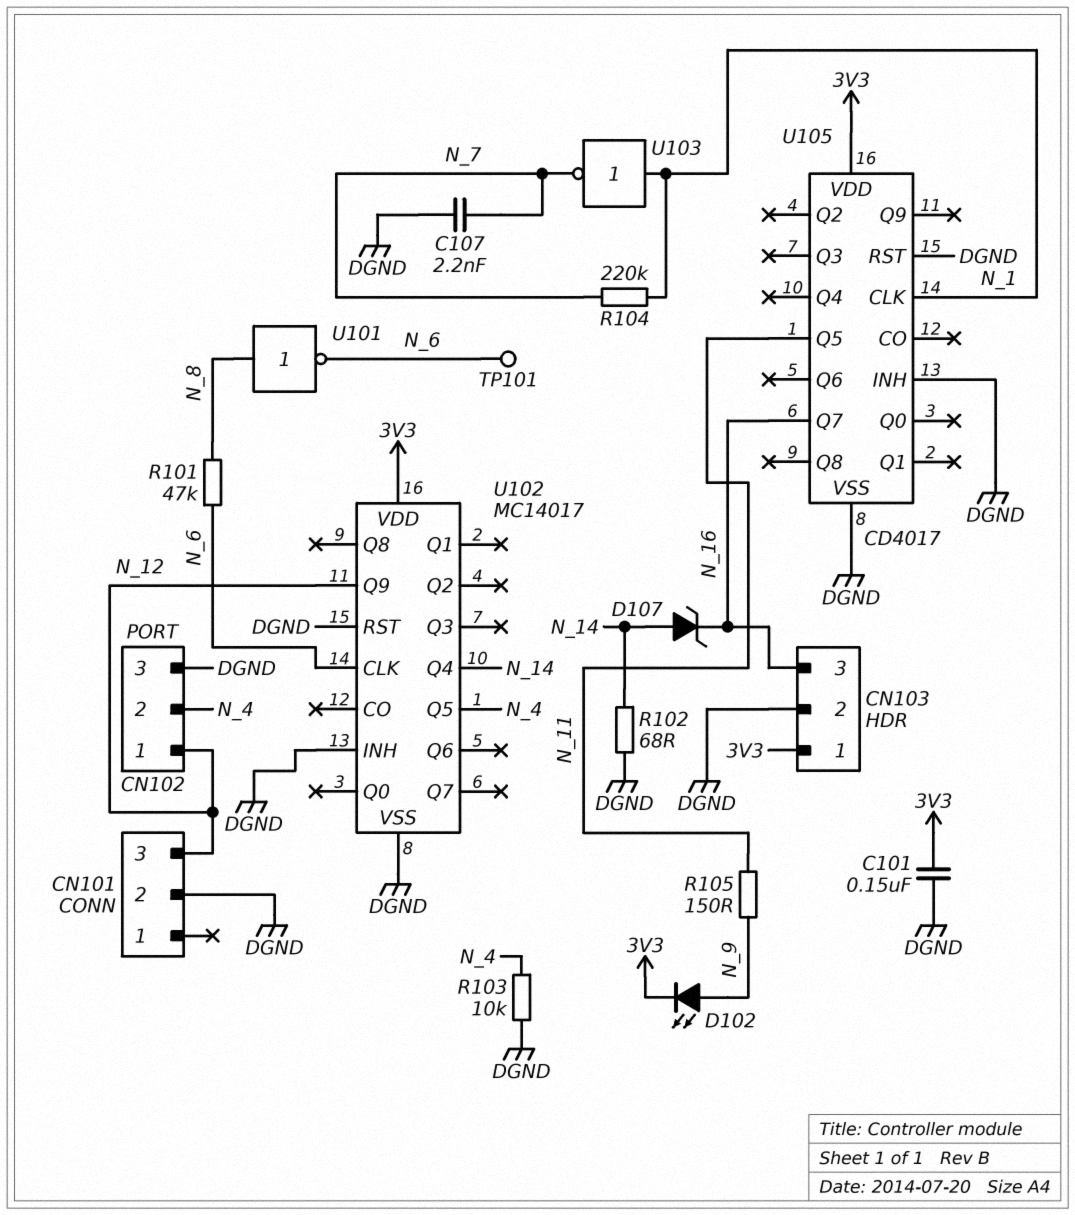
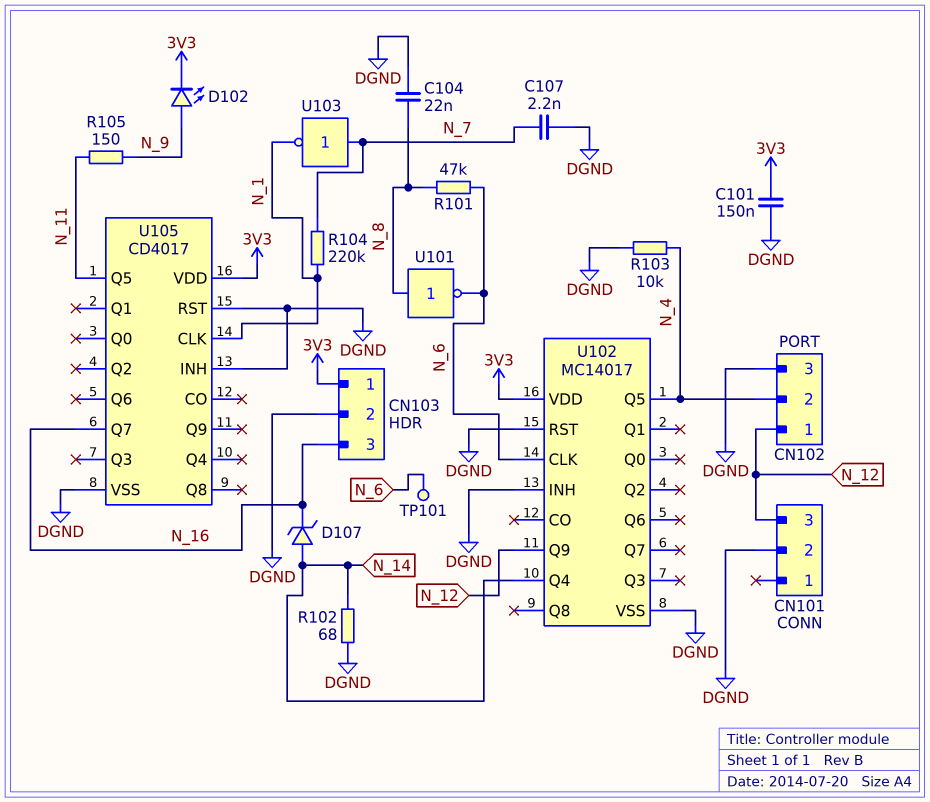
C104: none -> 22nF (DGND, N_8)
U103: NOT (in N_1, out N_7) -> NOT (in N_7, out N_1)

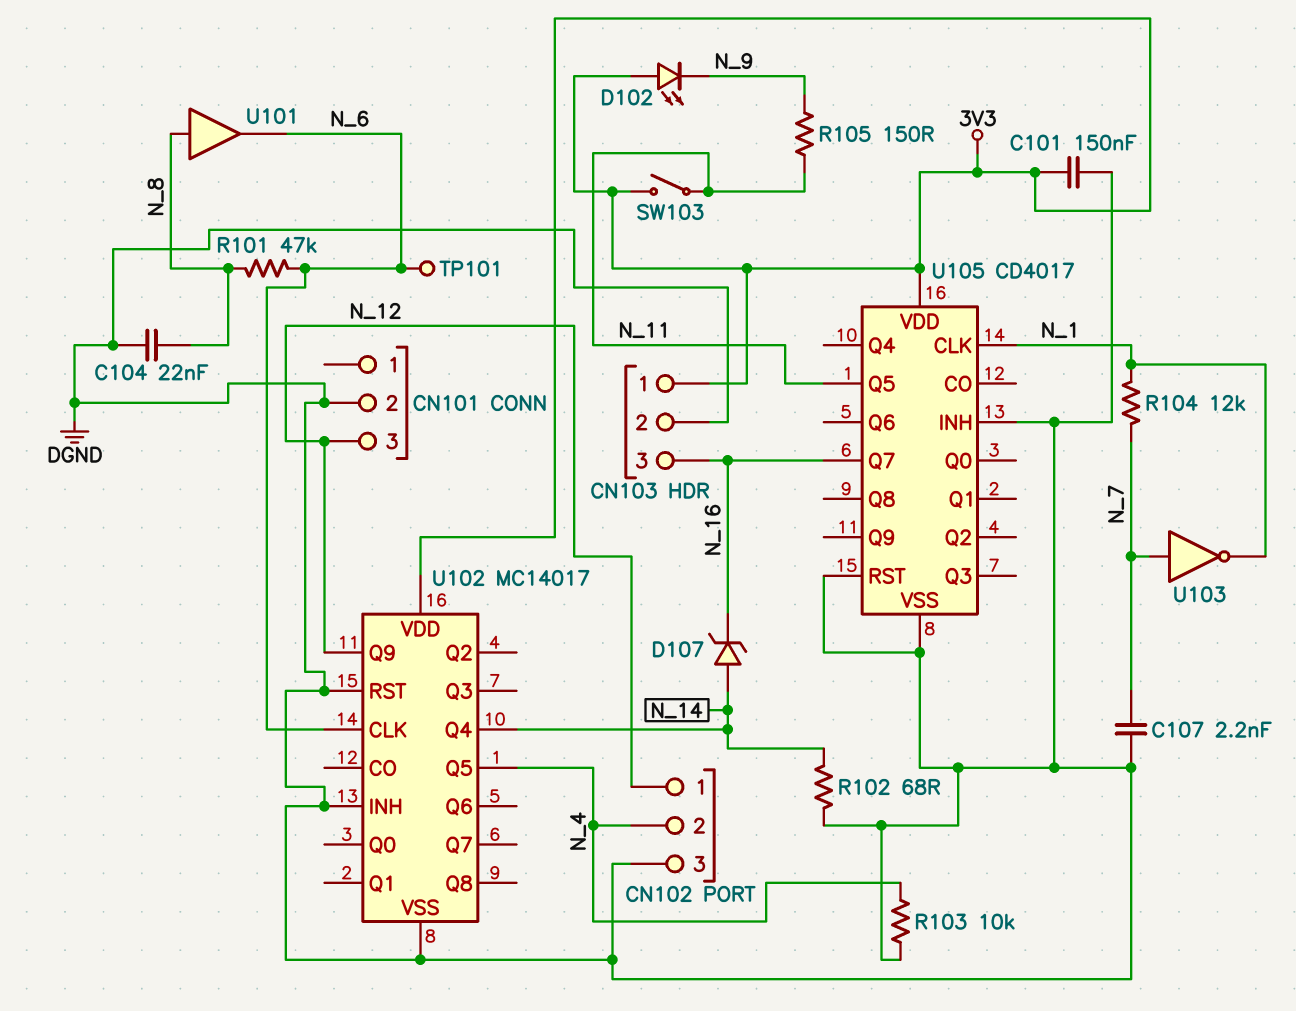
D102: LED (A N_9, K 3V3) -> LED (A 3V3, K N_9)
R104: 220k (N_1, N_7) -> 12k (N_1, N_7)
SW103: none -> switch (3V3, N_11)
U101: NOT (in N_8, out N_6) -> buffer (in N_8, out N_6)

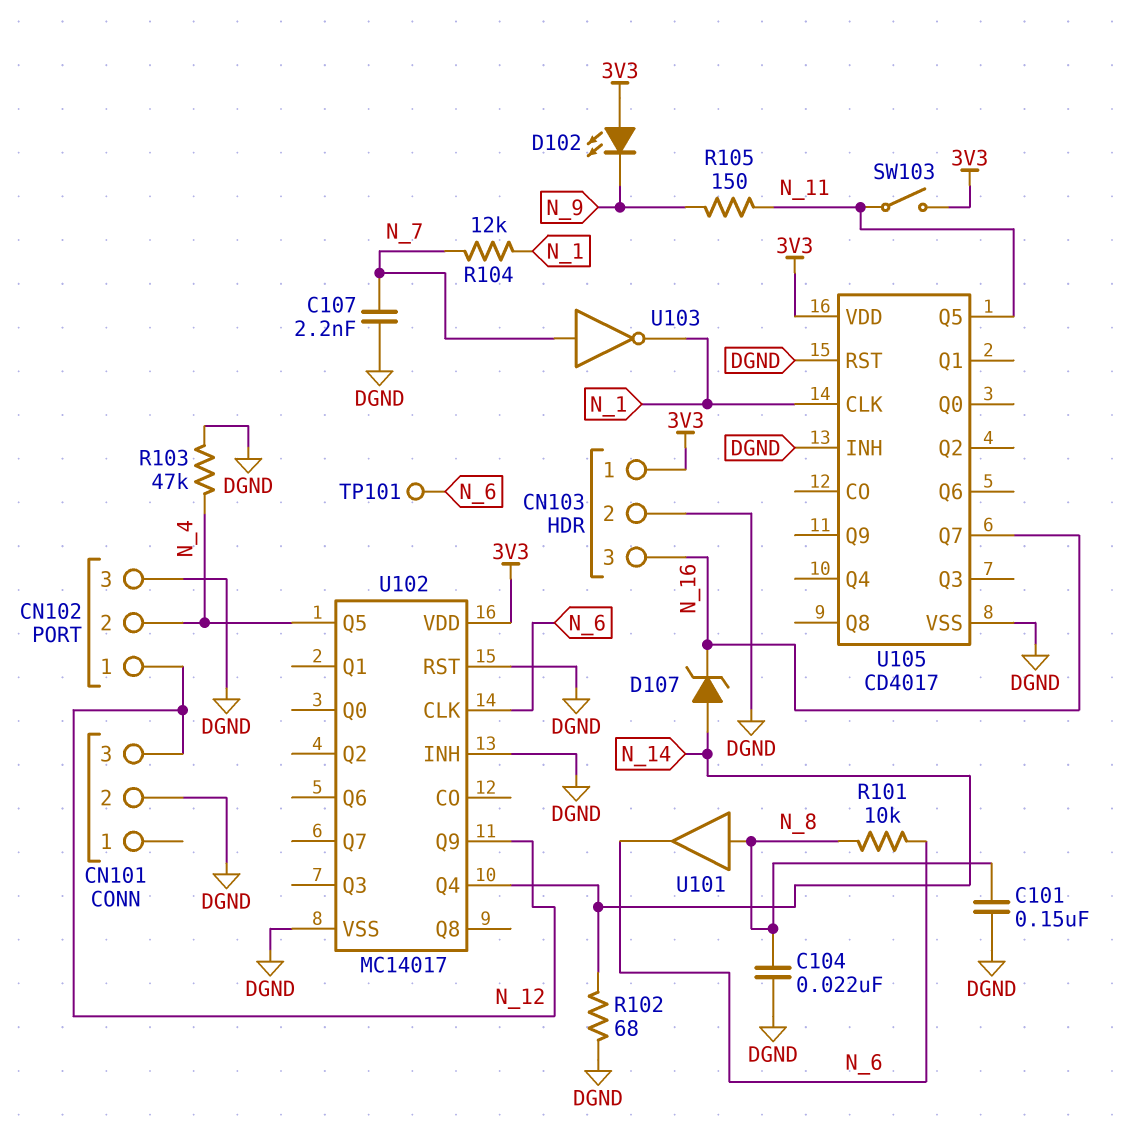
C101: 150nF (3V3, DGND) -> 150nF (DGND, N_8)
R101: 47k (N_6, N_8) -> 10k (N_6, N_8)
R103: 10k (DGND, N_4) -> 47k (DGND, N_4)

